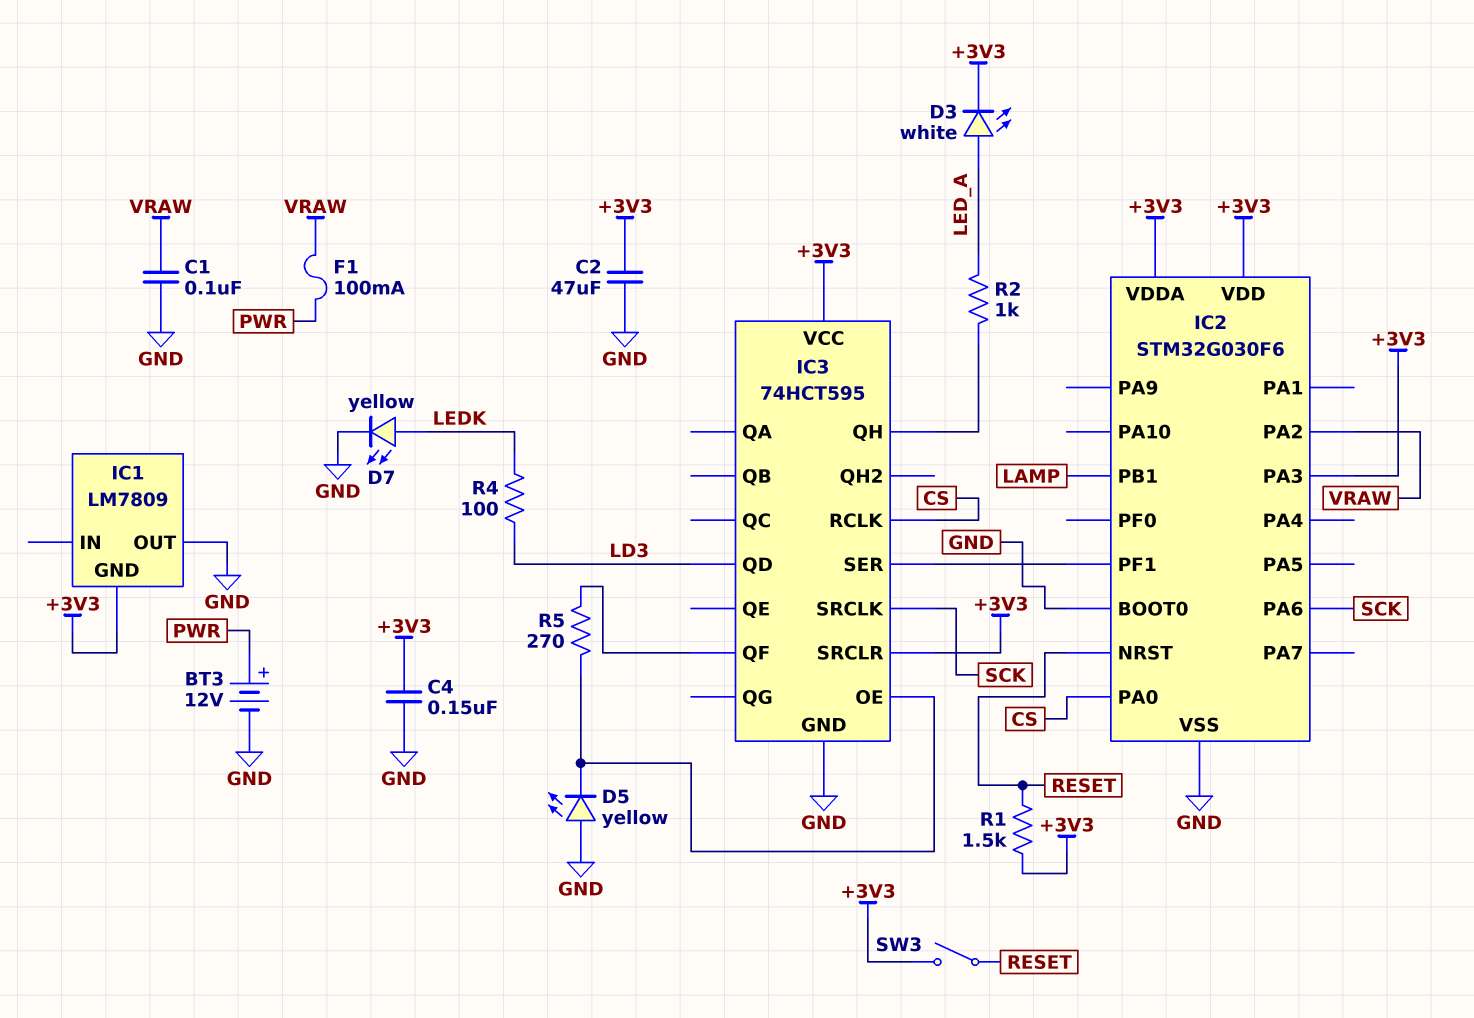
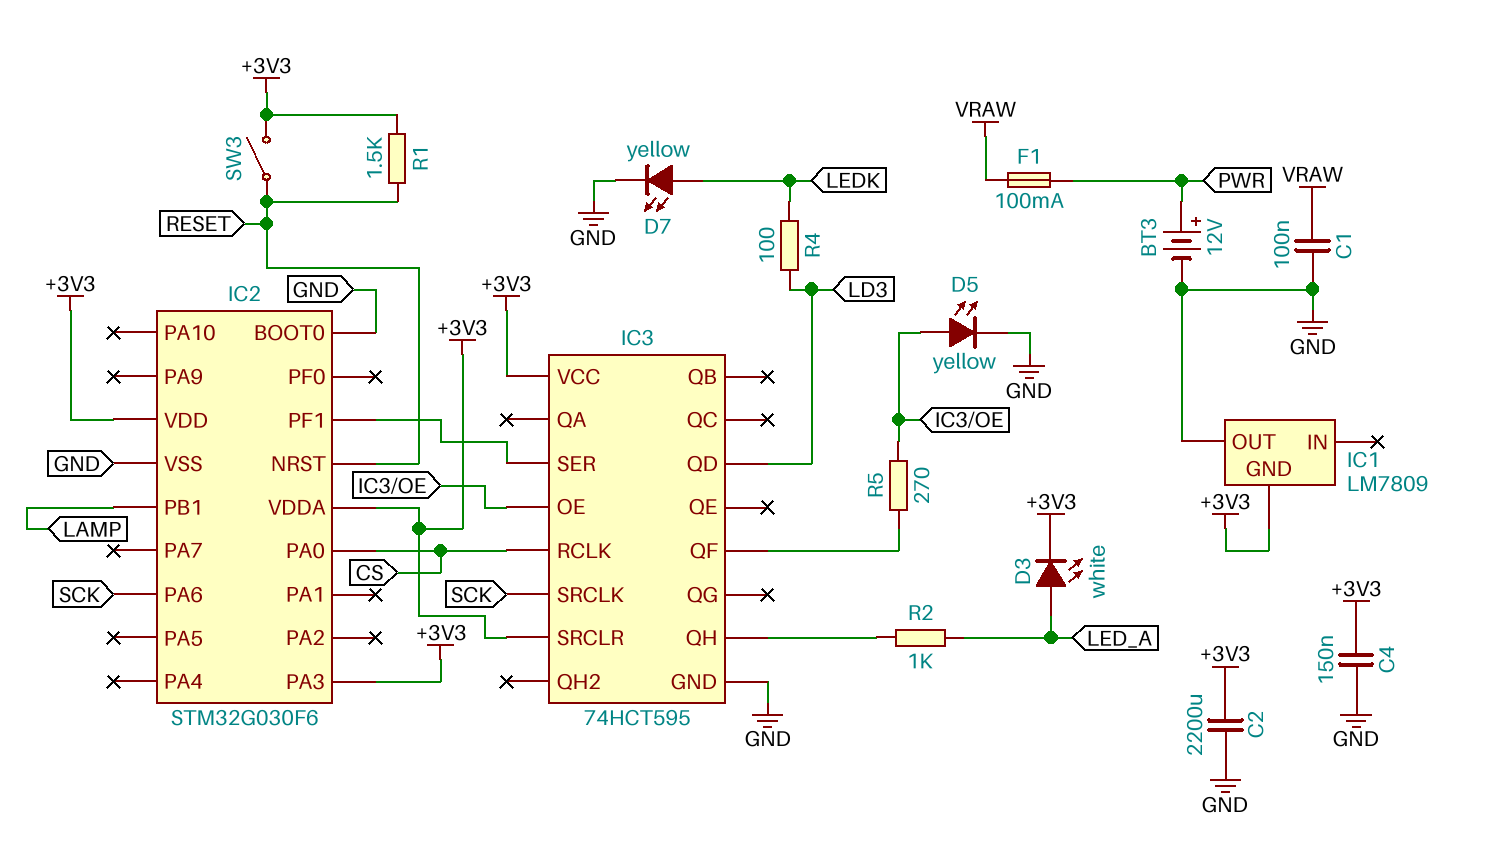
C2: 47uF (+3V3, GND) -> 2200uF (+3V3, GND)
D5: LED yellow (A GND, K IC3/OE) -> LED yellow (A IC3/OE, K GND)
IC2 pin PA2: VRAW -> none

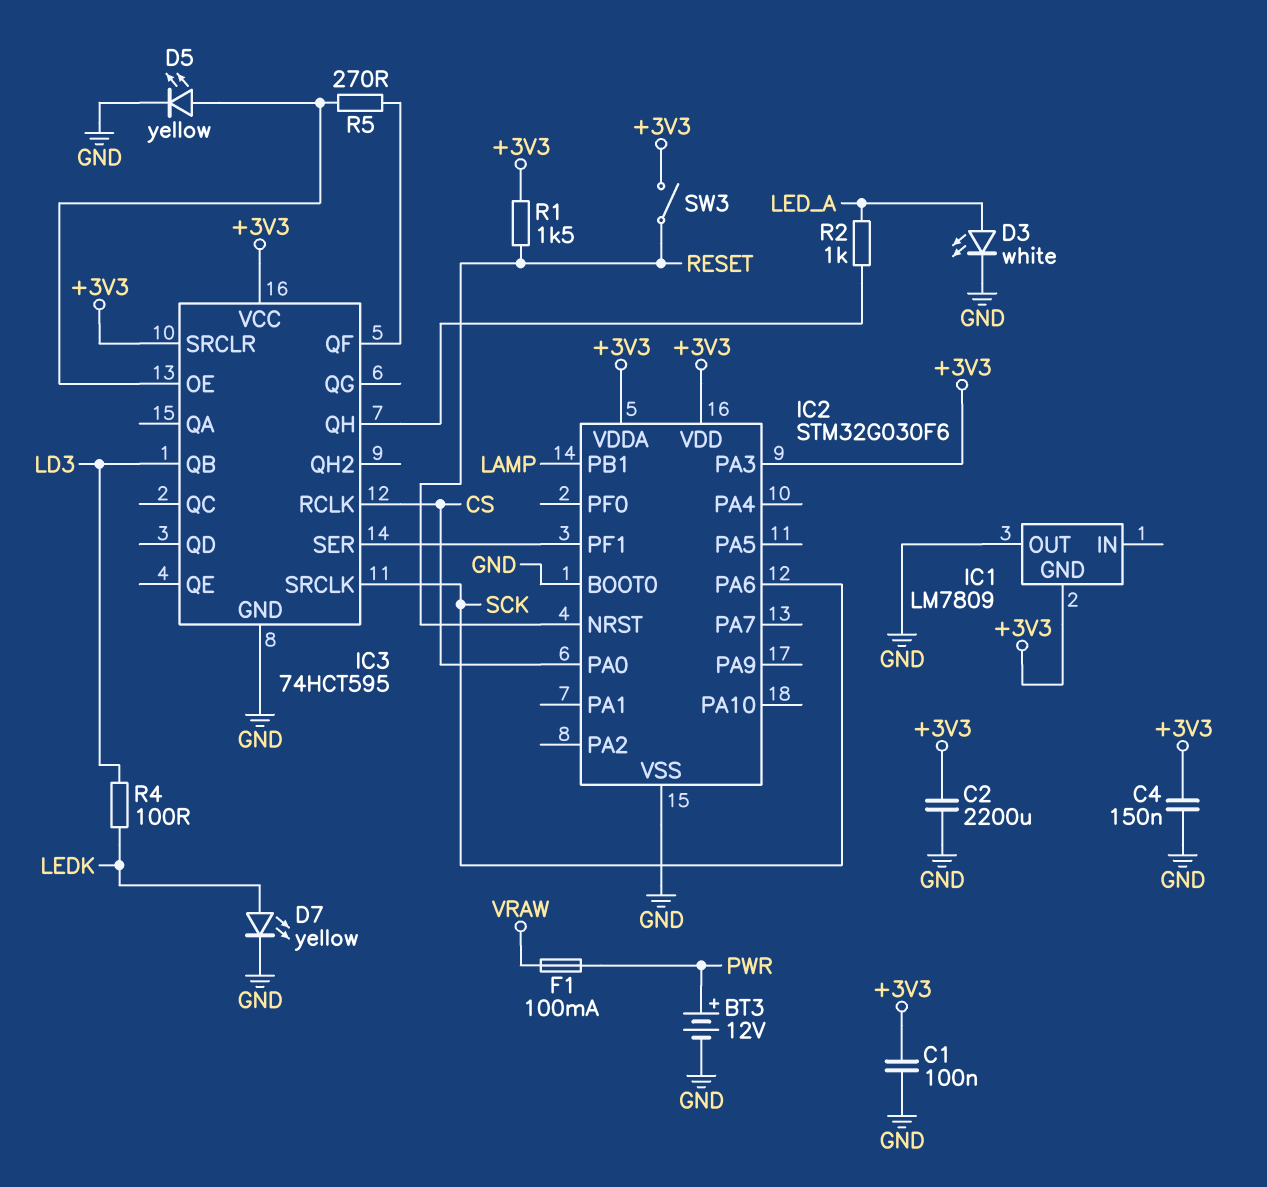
C1: 100nF (GND, VRAW) -> 100nF (+3V3, GND)
D3: LED white (A LED_A, K +3V3) -> LED white (A LED_A, K GND)
IC3 pin QB: none -> LD3
IC3 pin QD: LD3 -> none

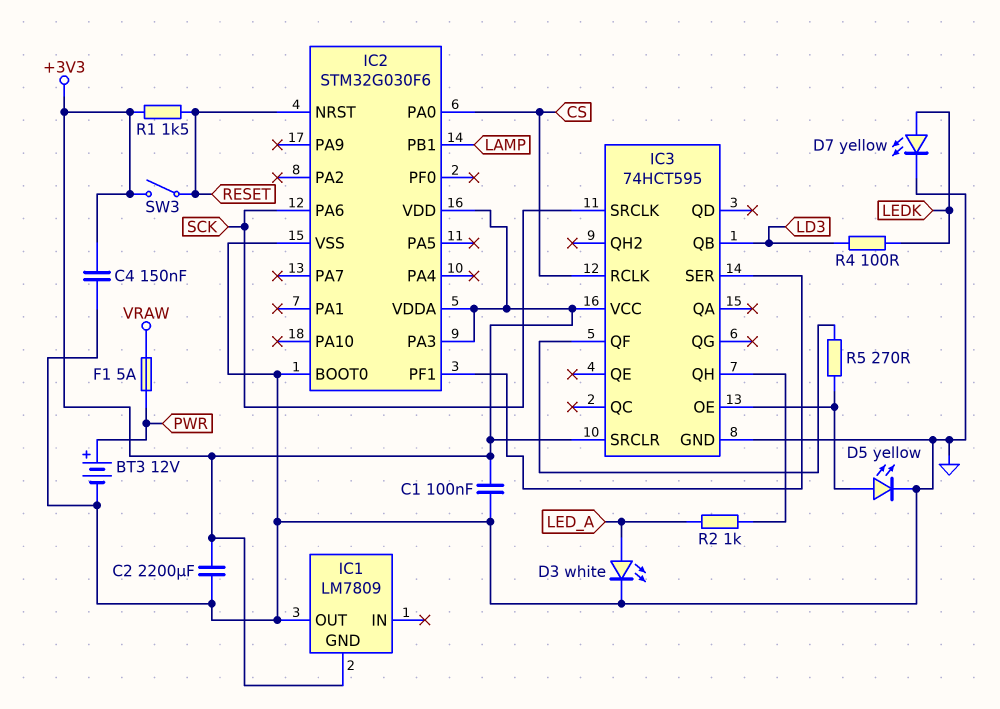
F1: 100mA (PWR, VRAW) -> 5A (PWR, VRAW)

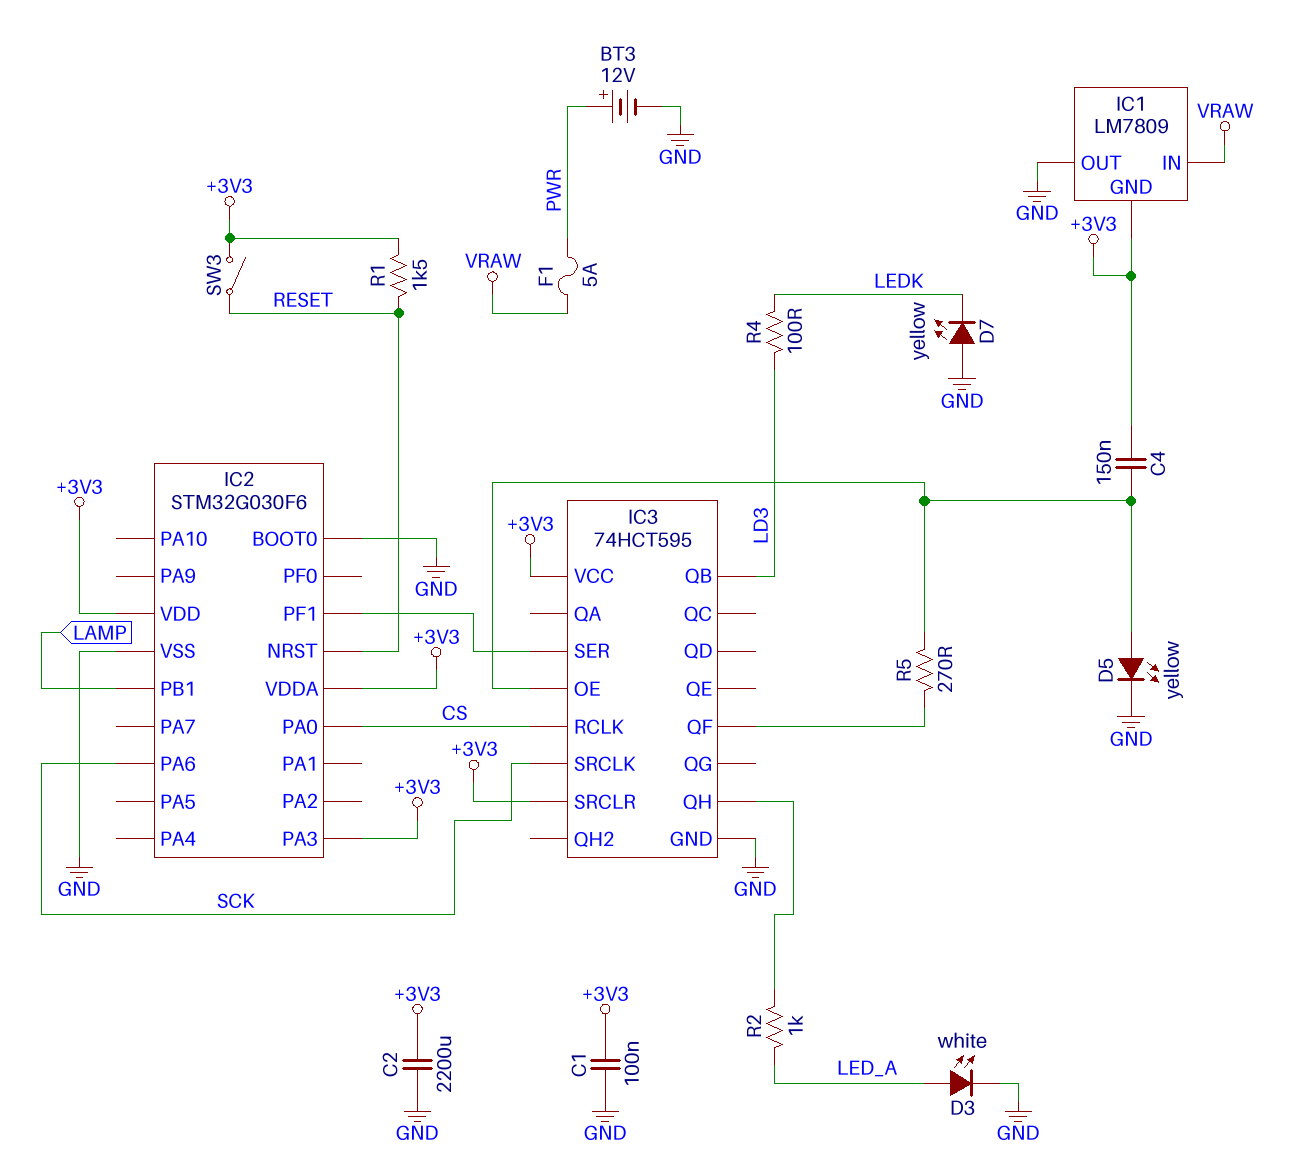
C4: 150nF (+3V3, GND) -> 150nF (+3V3, IC3/OE)
D7: LED yellow (A LEDK, K GND) -> LED yellow (A GND, K LEDK)
IC1 pin IN: none -> VRAW

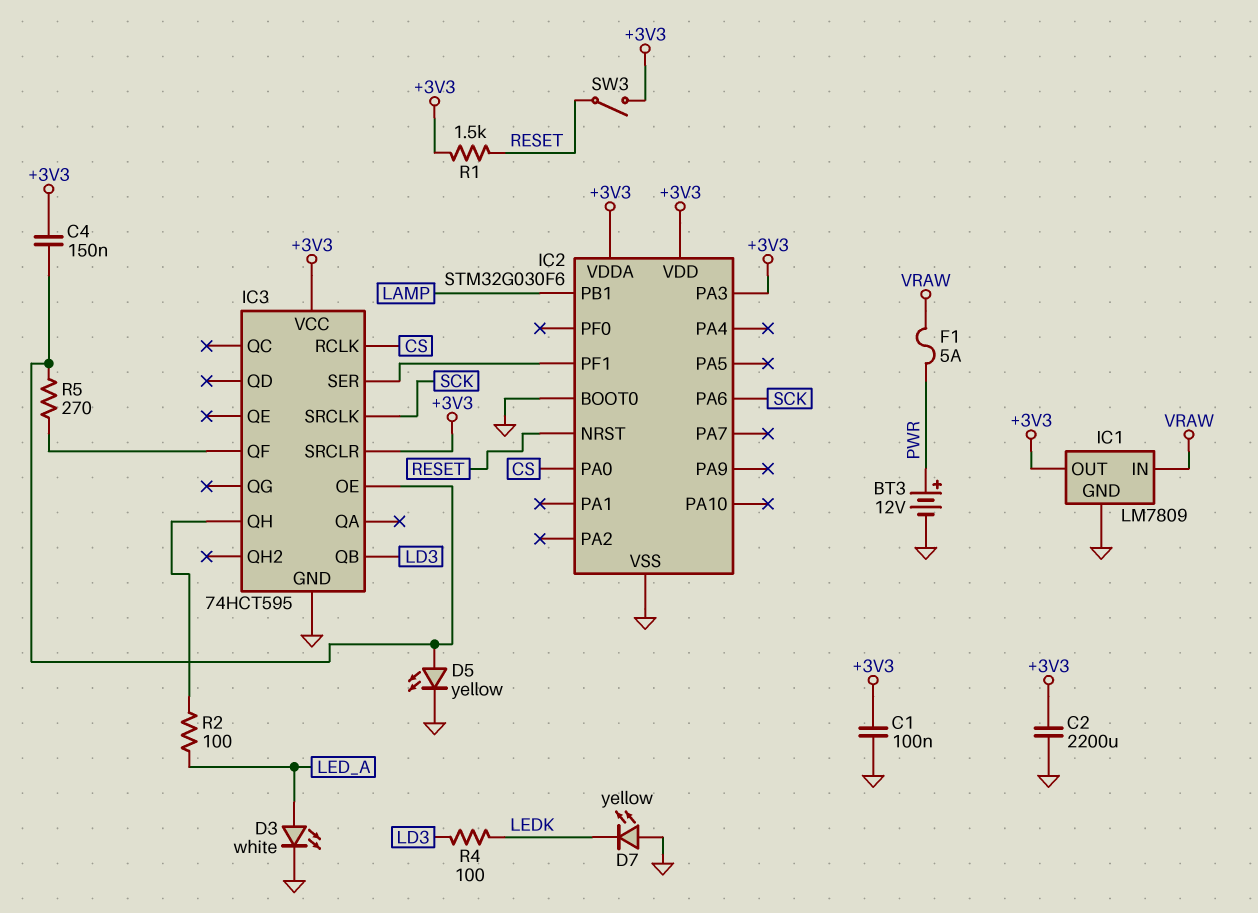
IC1 pin GND: +3V3 -> GND
IC1 pin OUT: GND -> +3V3
R2: 1k (IC3/QH, LED_A) -> 100 (IC3/QH, LED_A)

